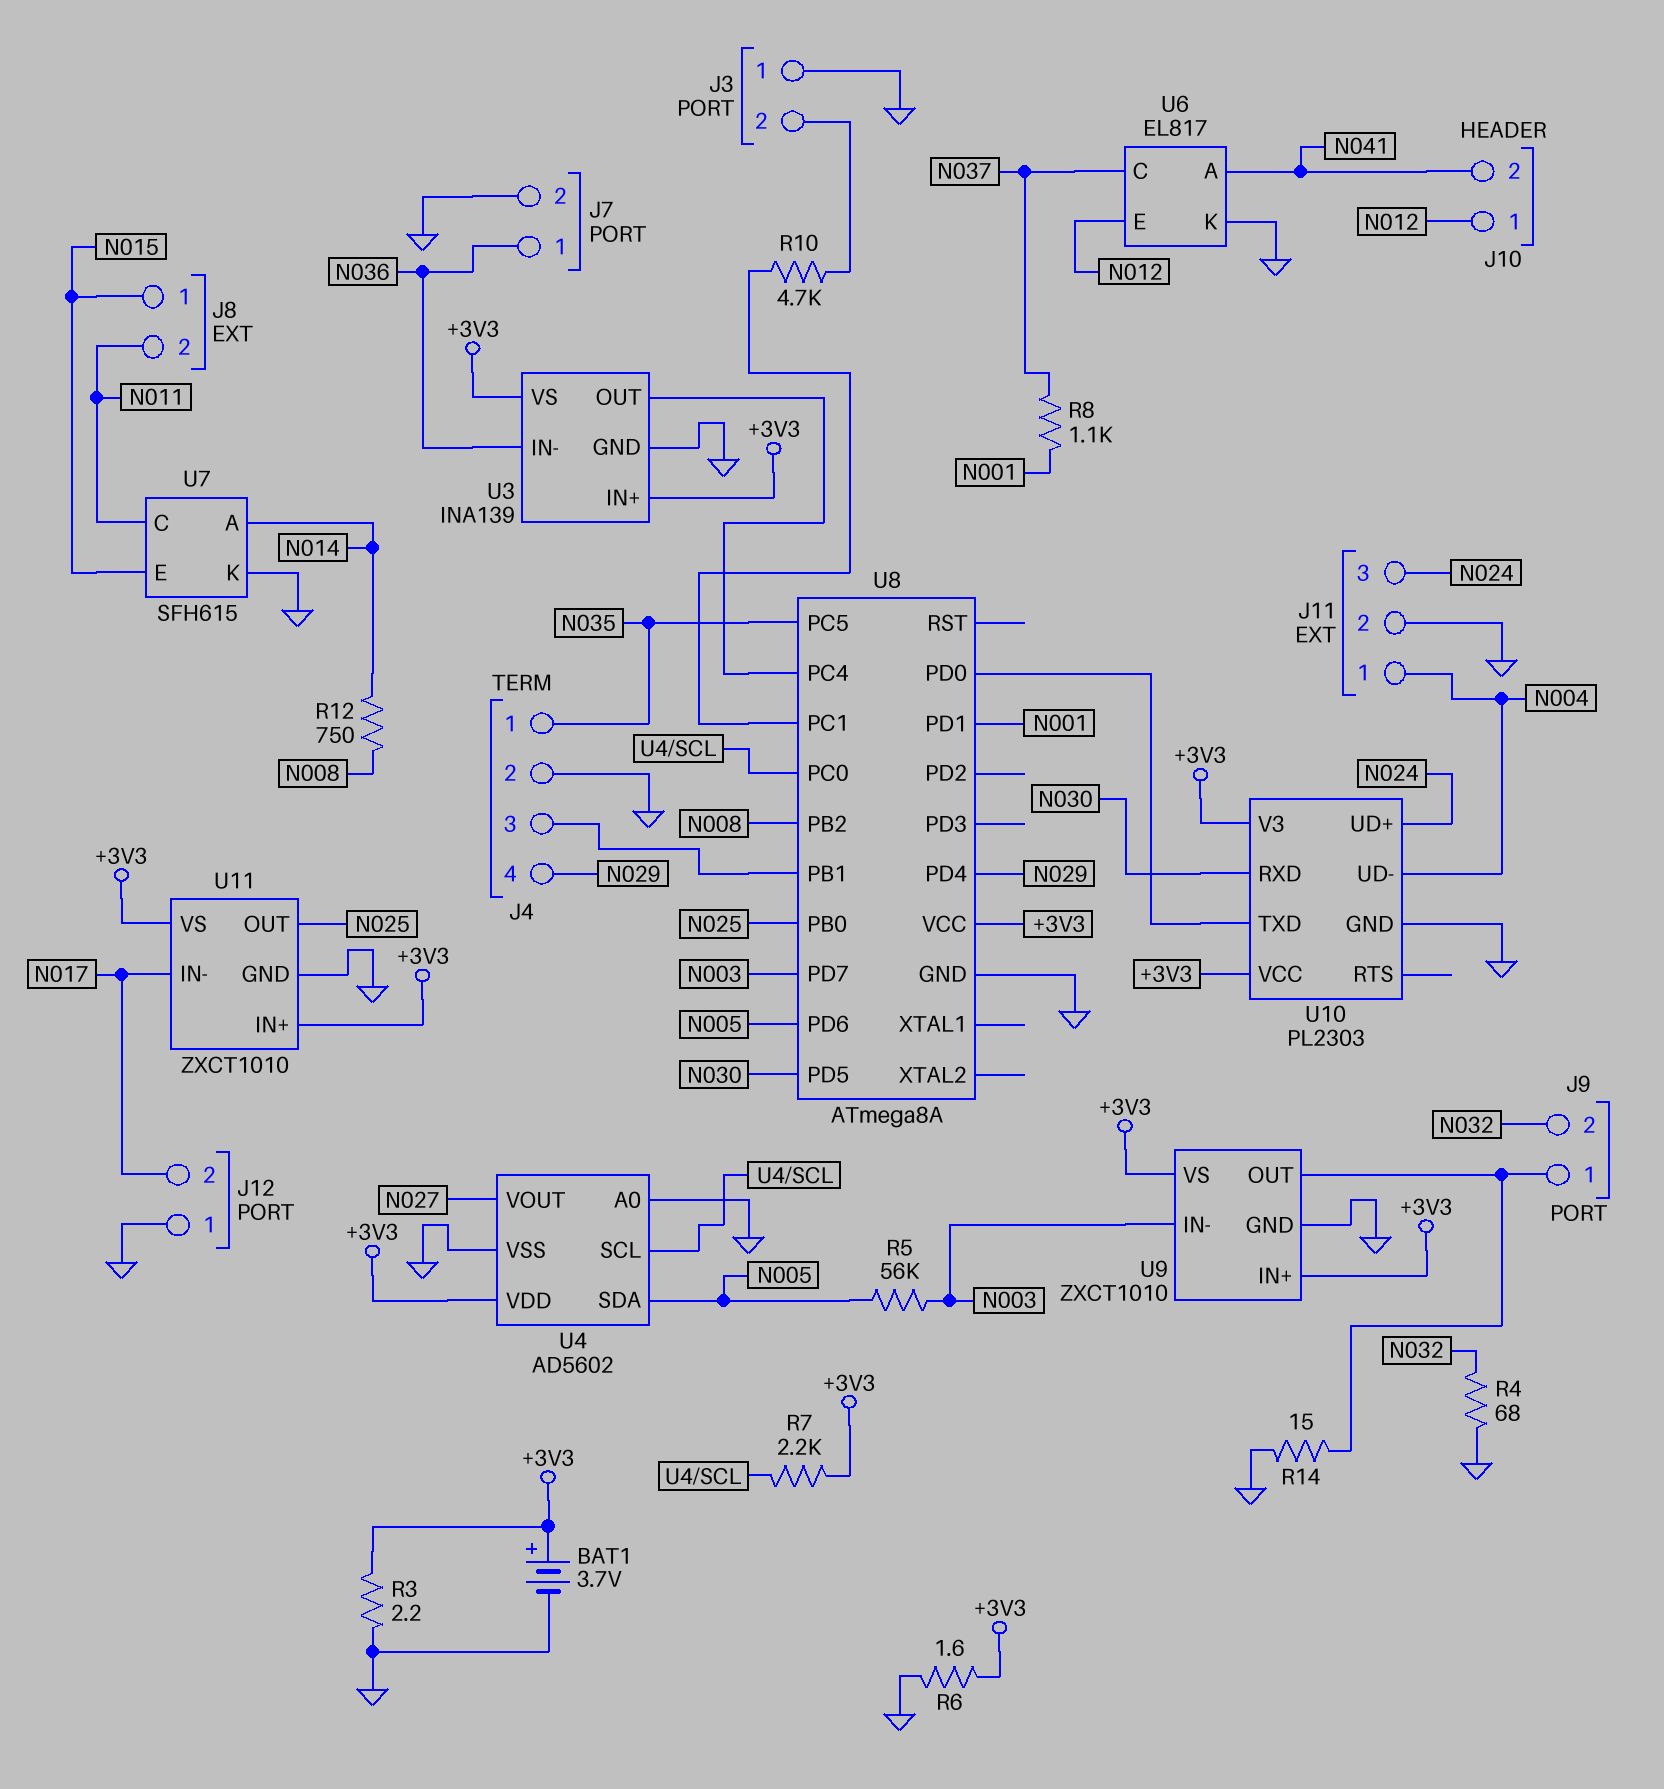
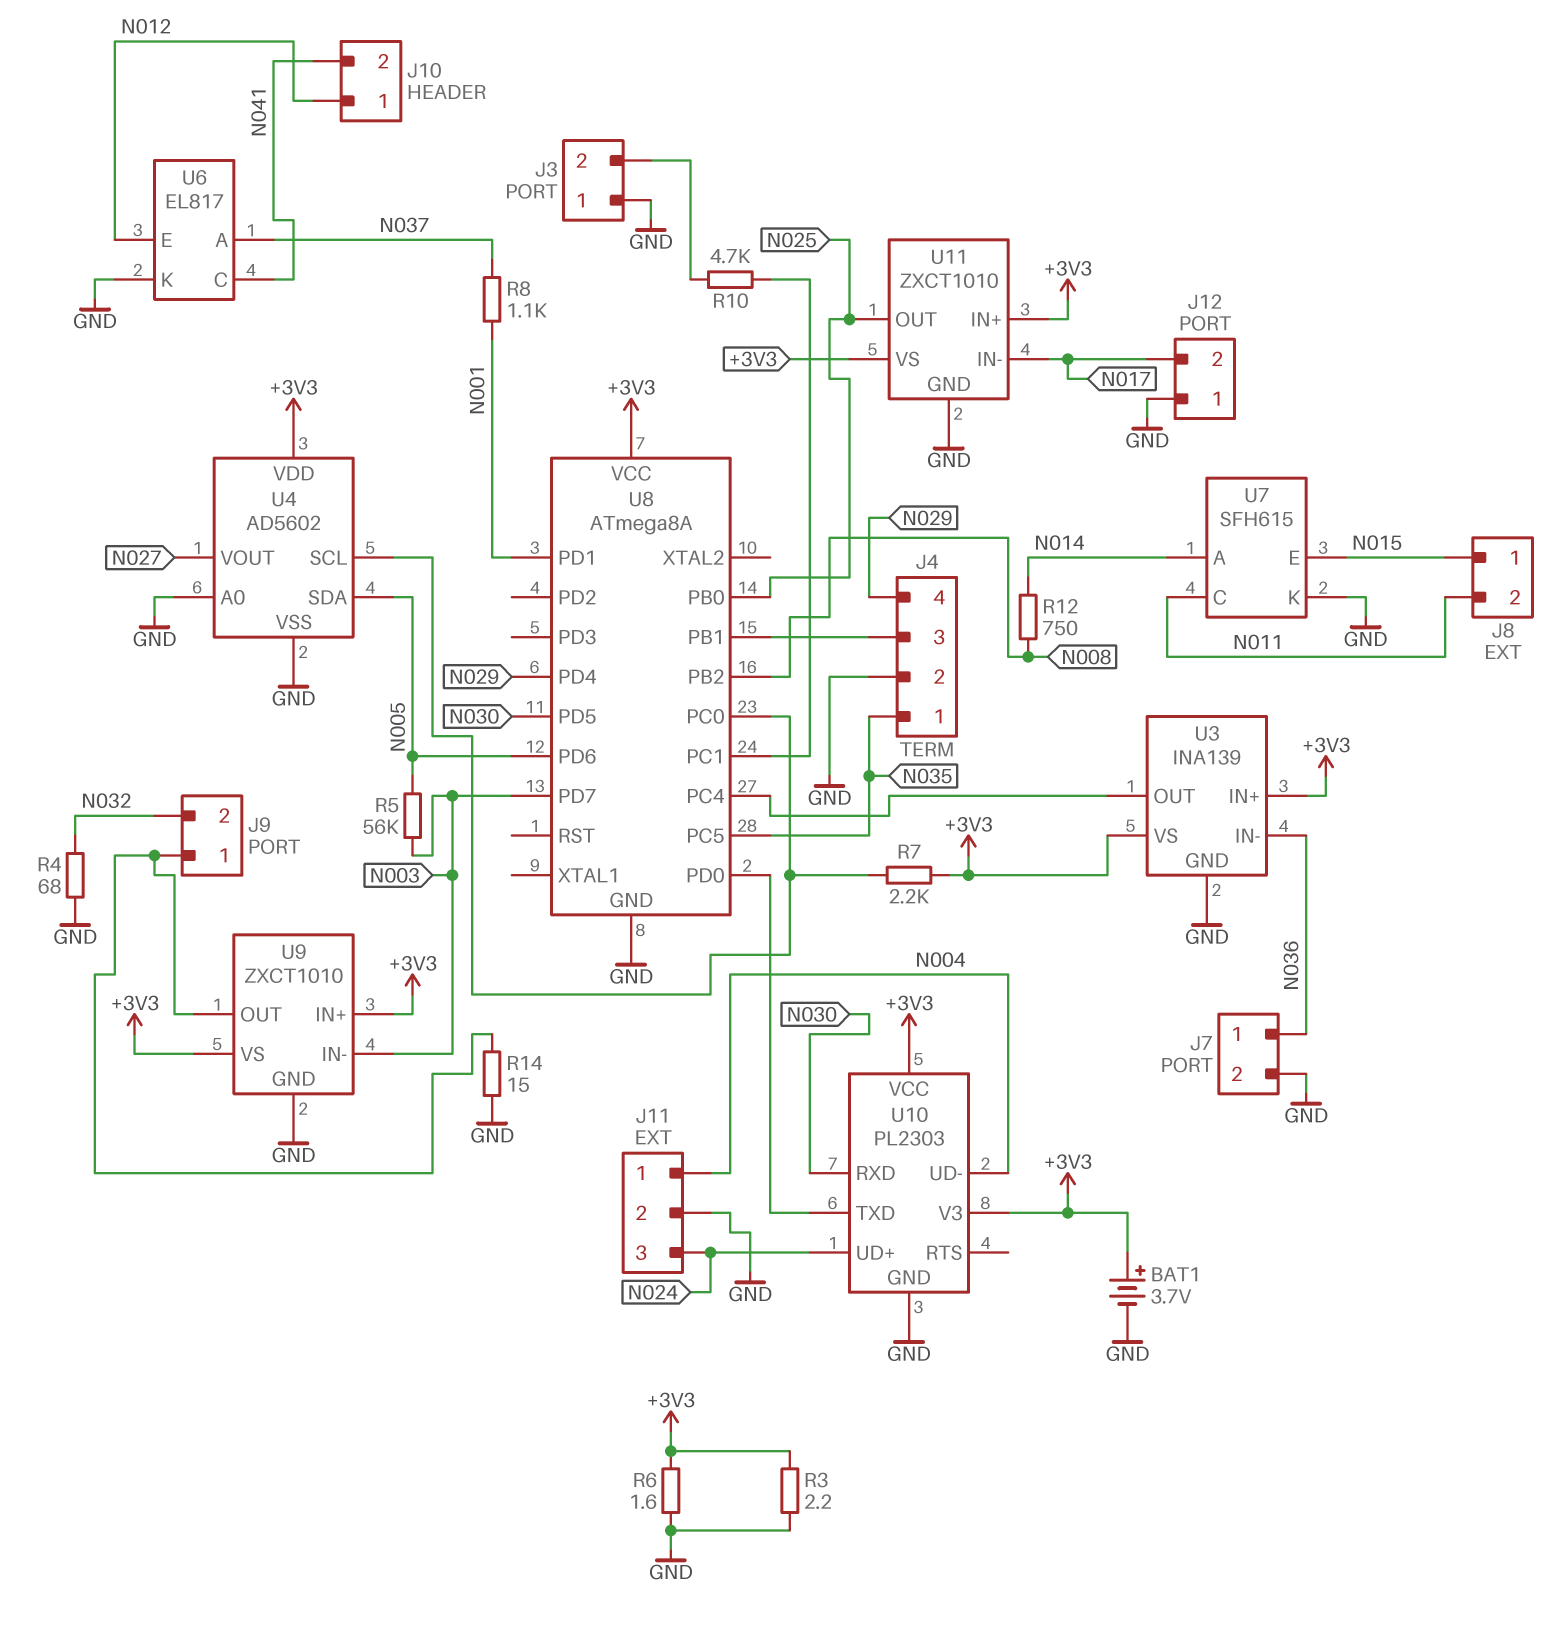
U6 pin A: N041 -> N037
U6 pin C: N037 -> N041

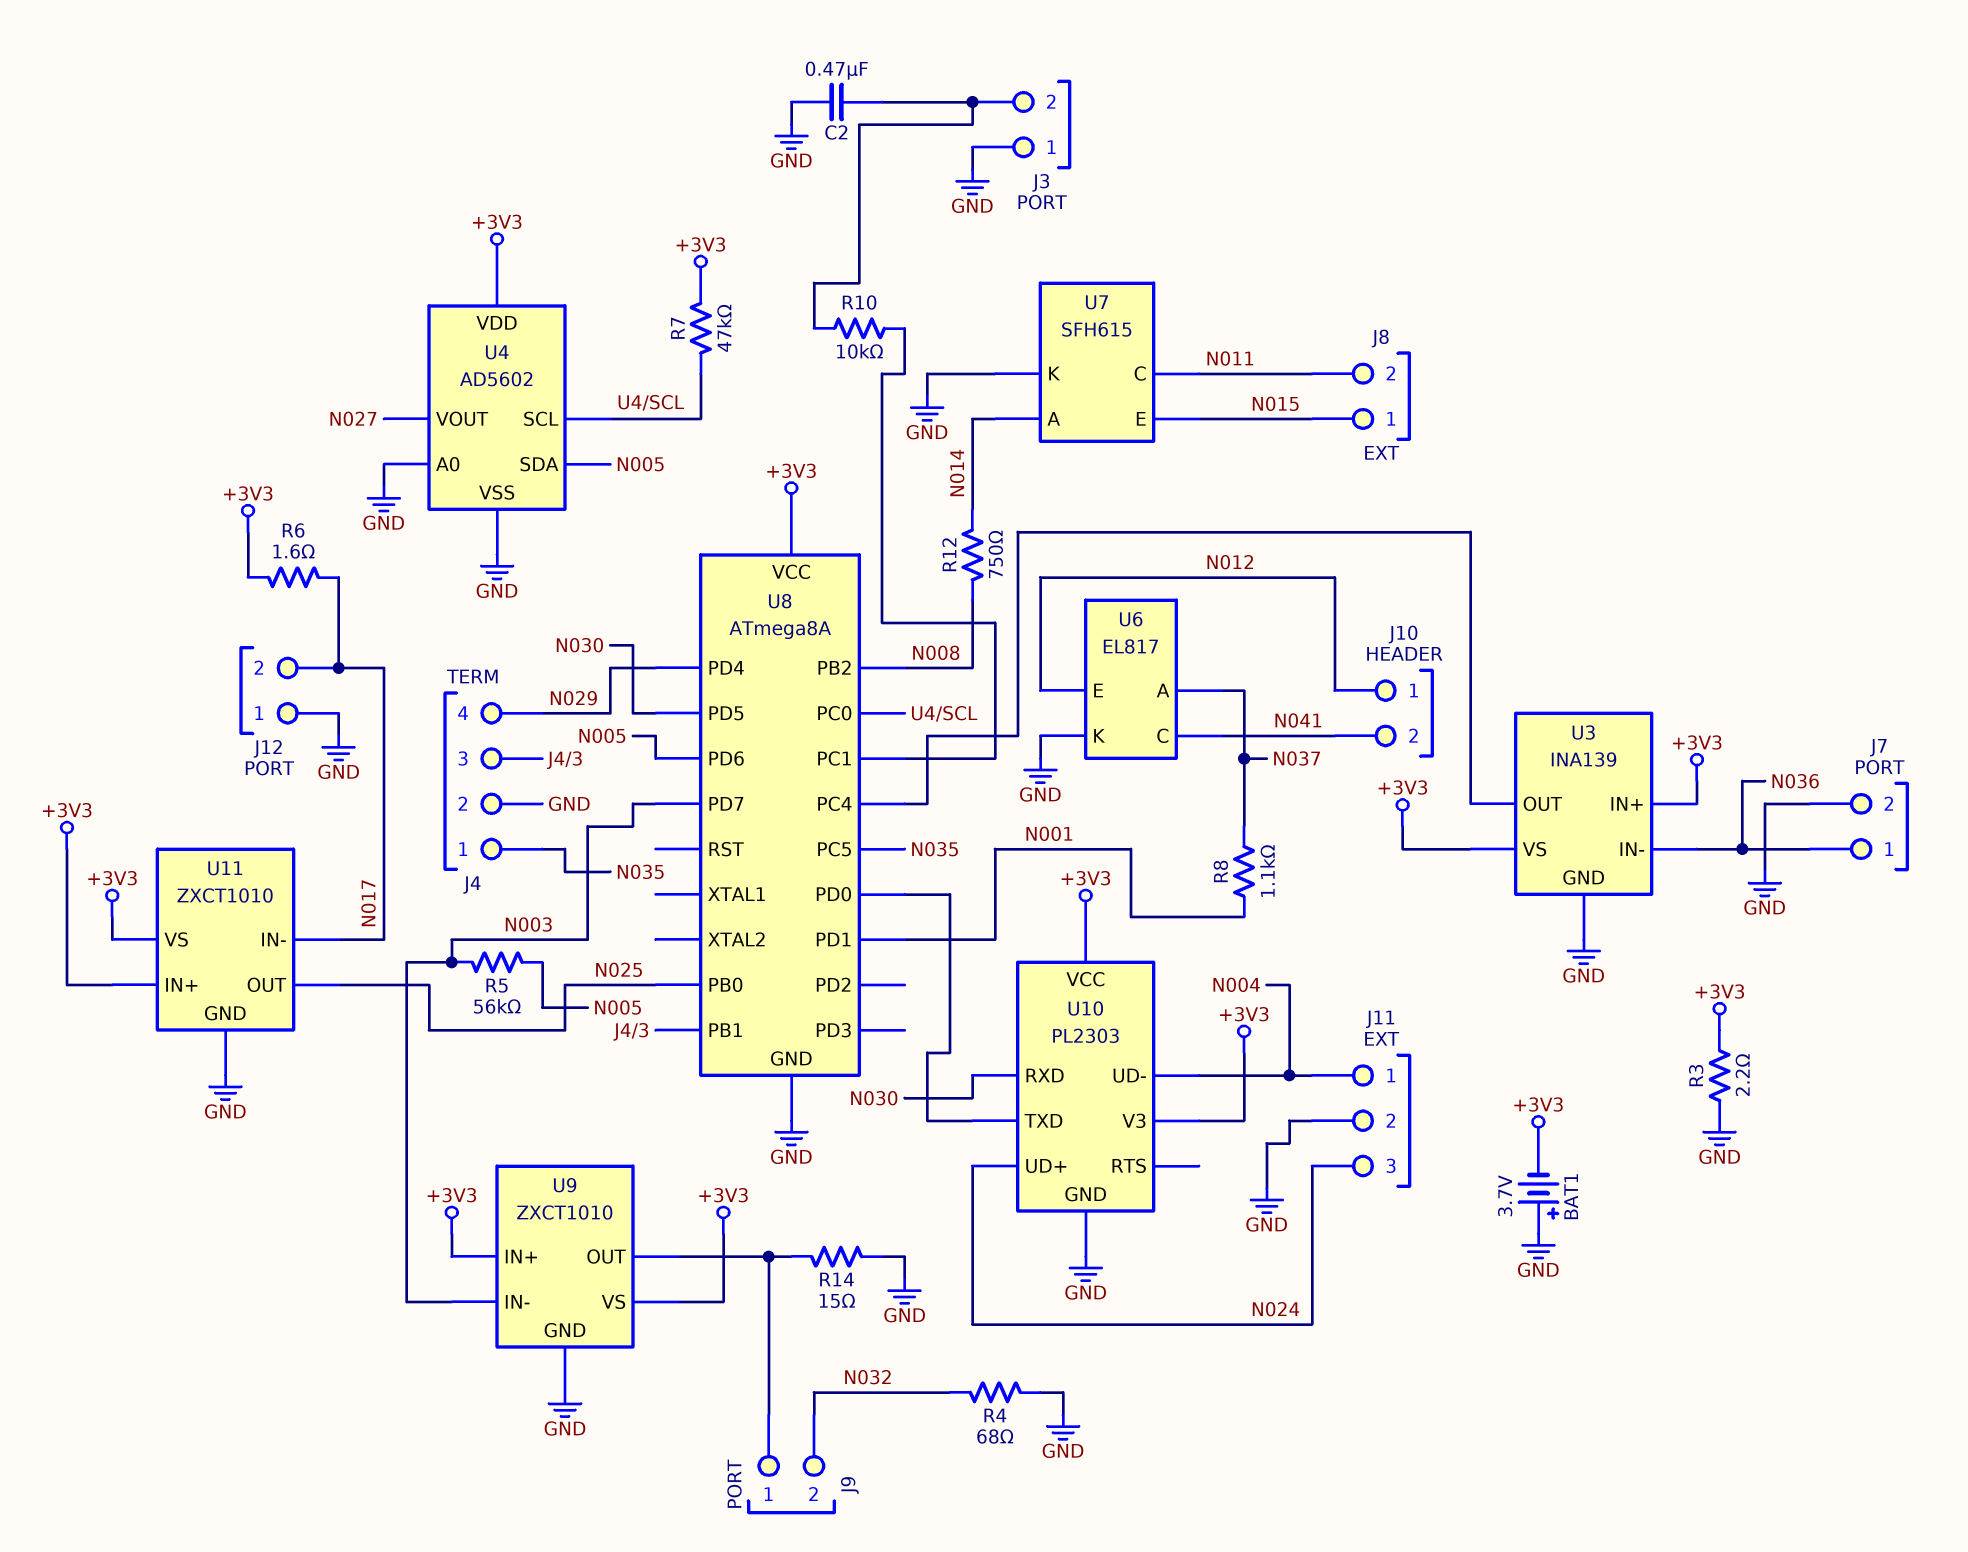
BAT1: 3.7V (plus +3V3, minus GND) -> 3.7V (plus GND, minus +3V3)
C2: none -> 470nF (GND, J3/2)
R6: 1.6 (+3V3, GND) -> 1.6 (+3V3, N017)
R7: 2.2k (+3V3, U4/SCL) -> 47k (+3V3, U4/SCL)
R10: 4.7k (J3/2, U8/PC1) -> 10k (J3/2, U8/PC1)

